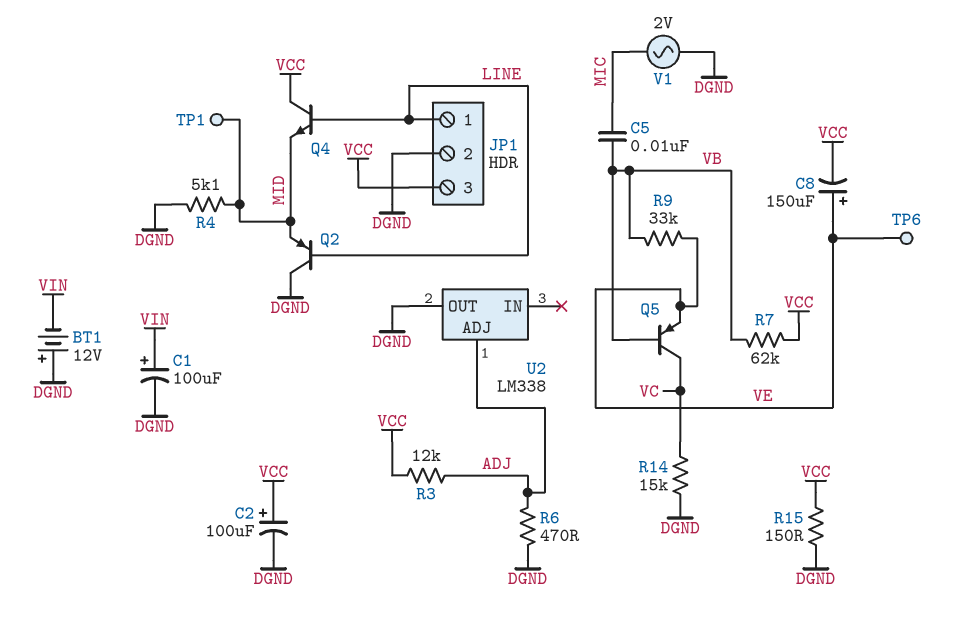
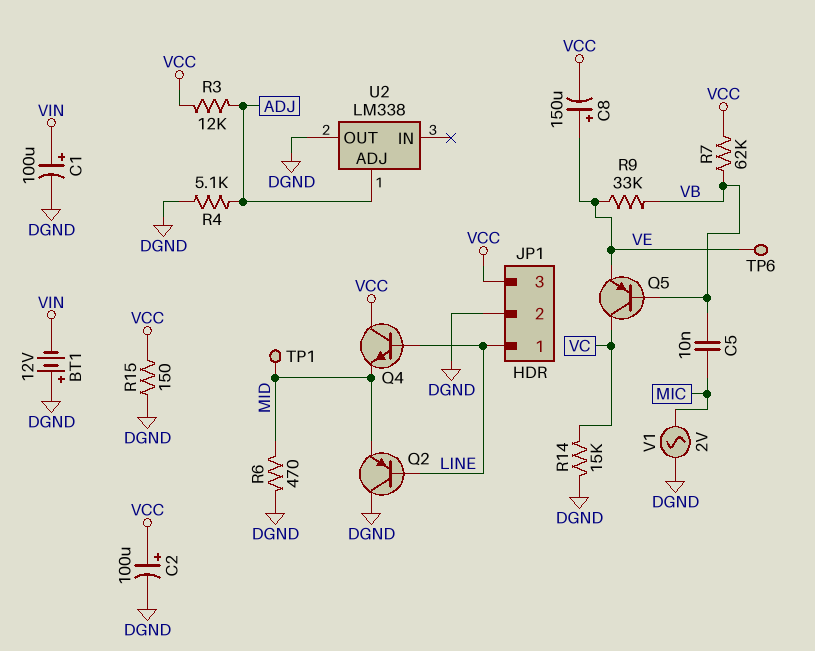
R4: 5.1k (DGND, MID) -> 5.1k (ADJ, DGND)
R6: 470 (ADJ, DGND) -> 470 (DGND, MID)

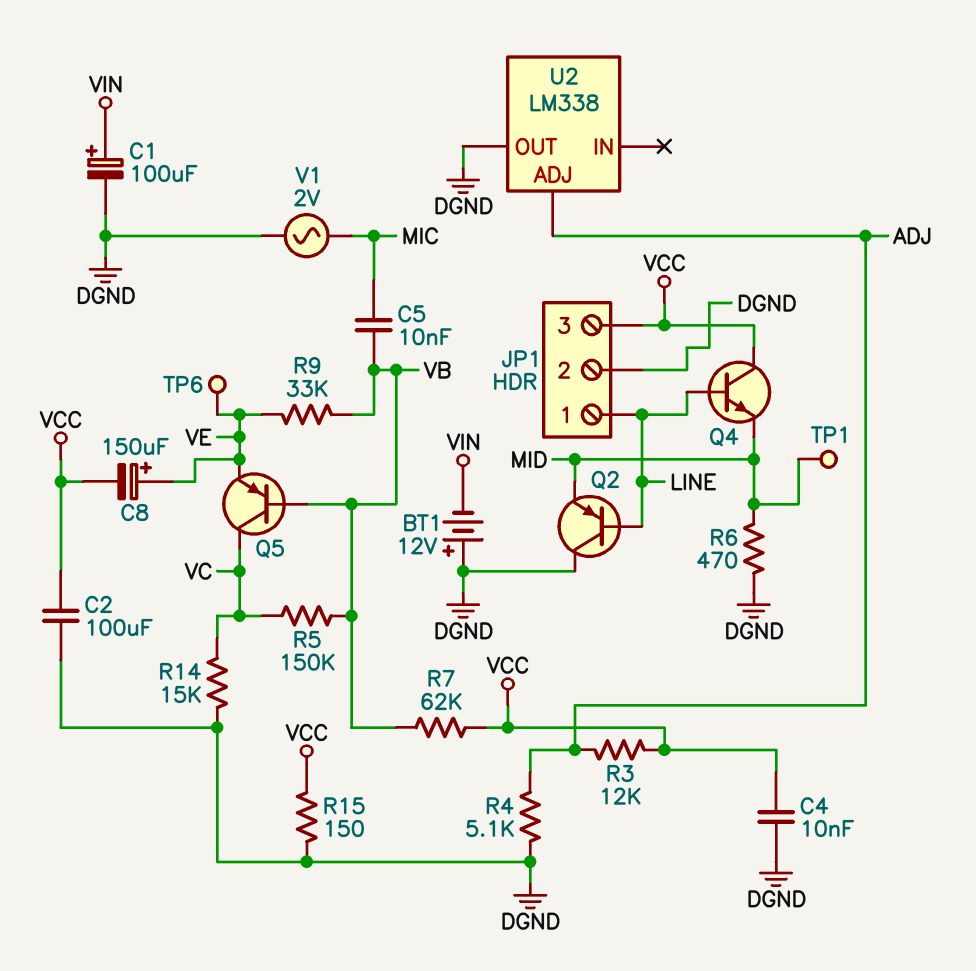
C2: 100uF (plus VCC, minus DGND) -> 100uF (DGND, VCC)
C4: none -> 10nF (DGND, VCC)
R5: none -> 150k (VB, VC)

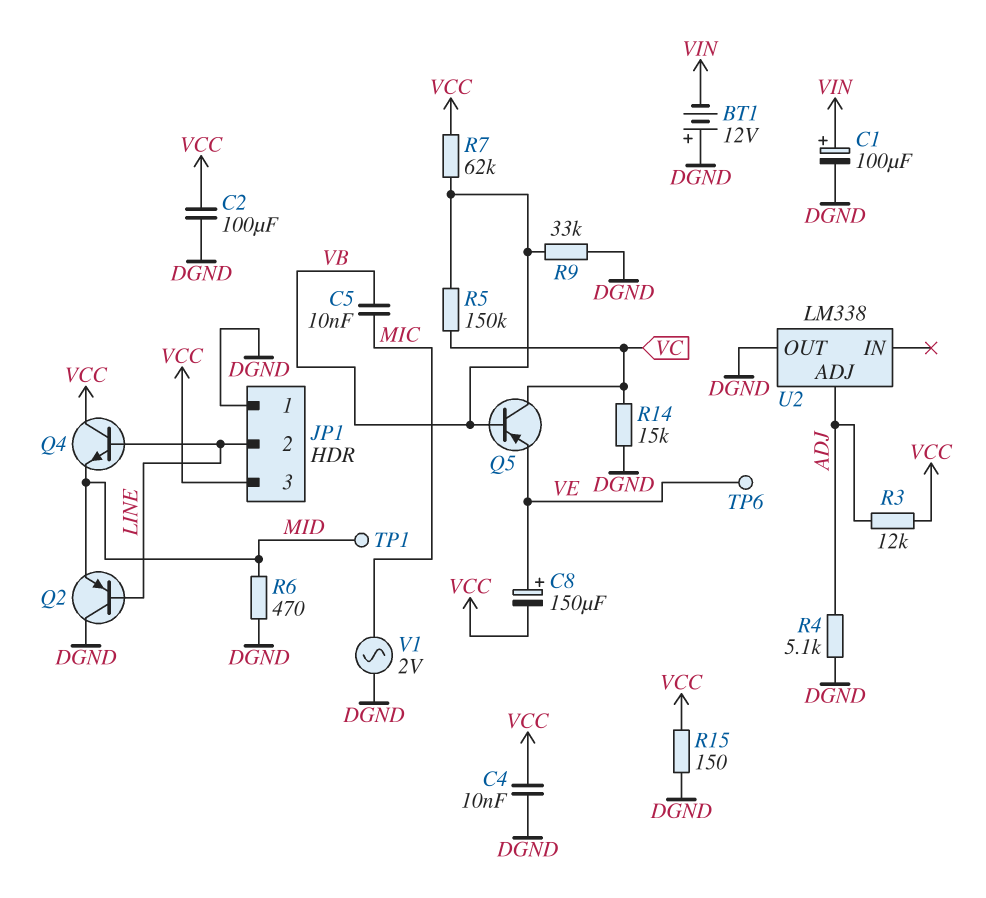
JP1 pin 1: LINE -> DGND
JP1 pin 2: DGND -> LINE
R9: 33k (VB, VE) -> 33k (DGND, VB)

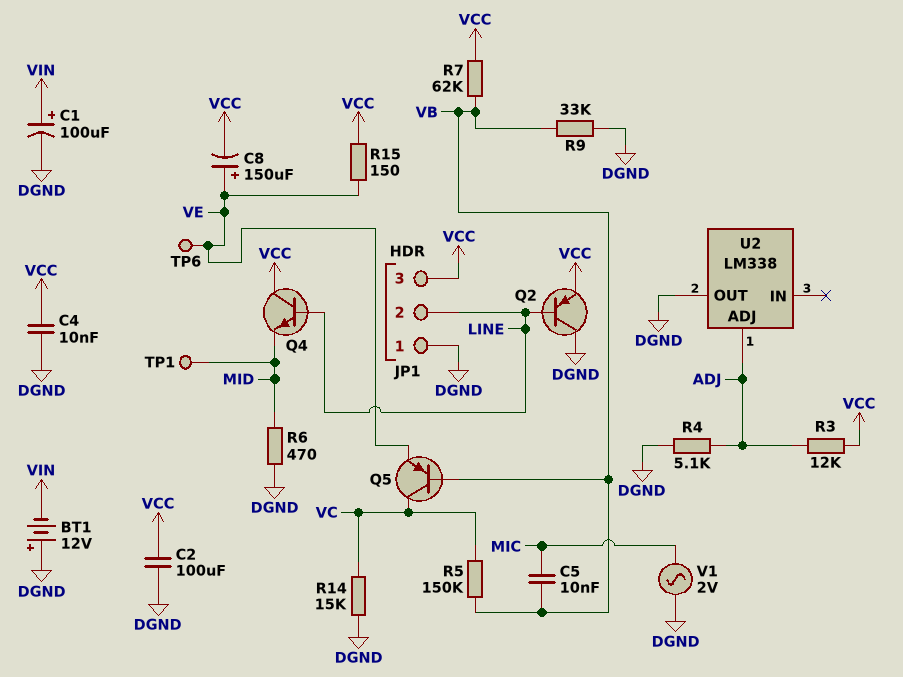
Q2: PNP (B LINE, C DGND, E MID) -> PNP (B LINE, C DGND, E VCC)
R15: 150 (DGND, VCC) -> 150 (VCC, VE)

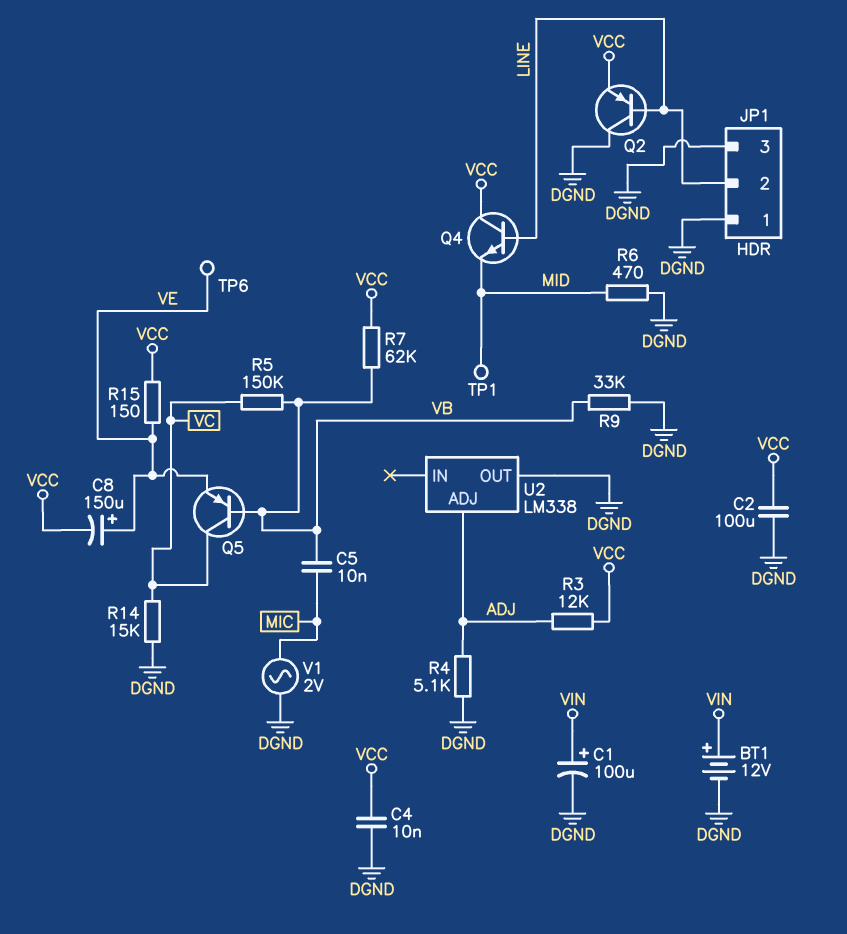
BT1: 12V (plus DGND, minus VIN) -> 12V (plus VIN, minus DGND)
JP1 pin 3: VCC -> DGND

